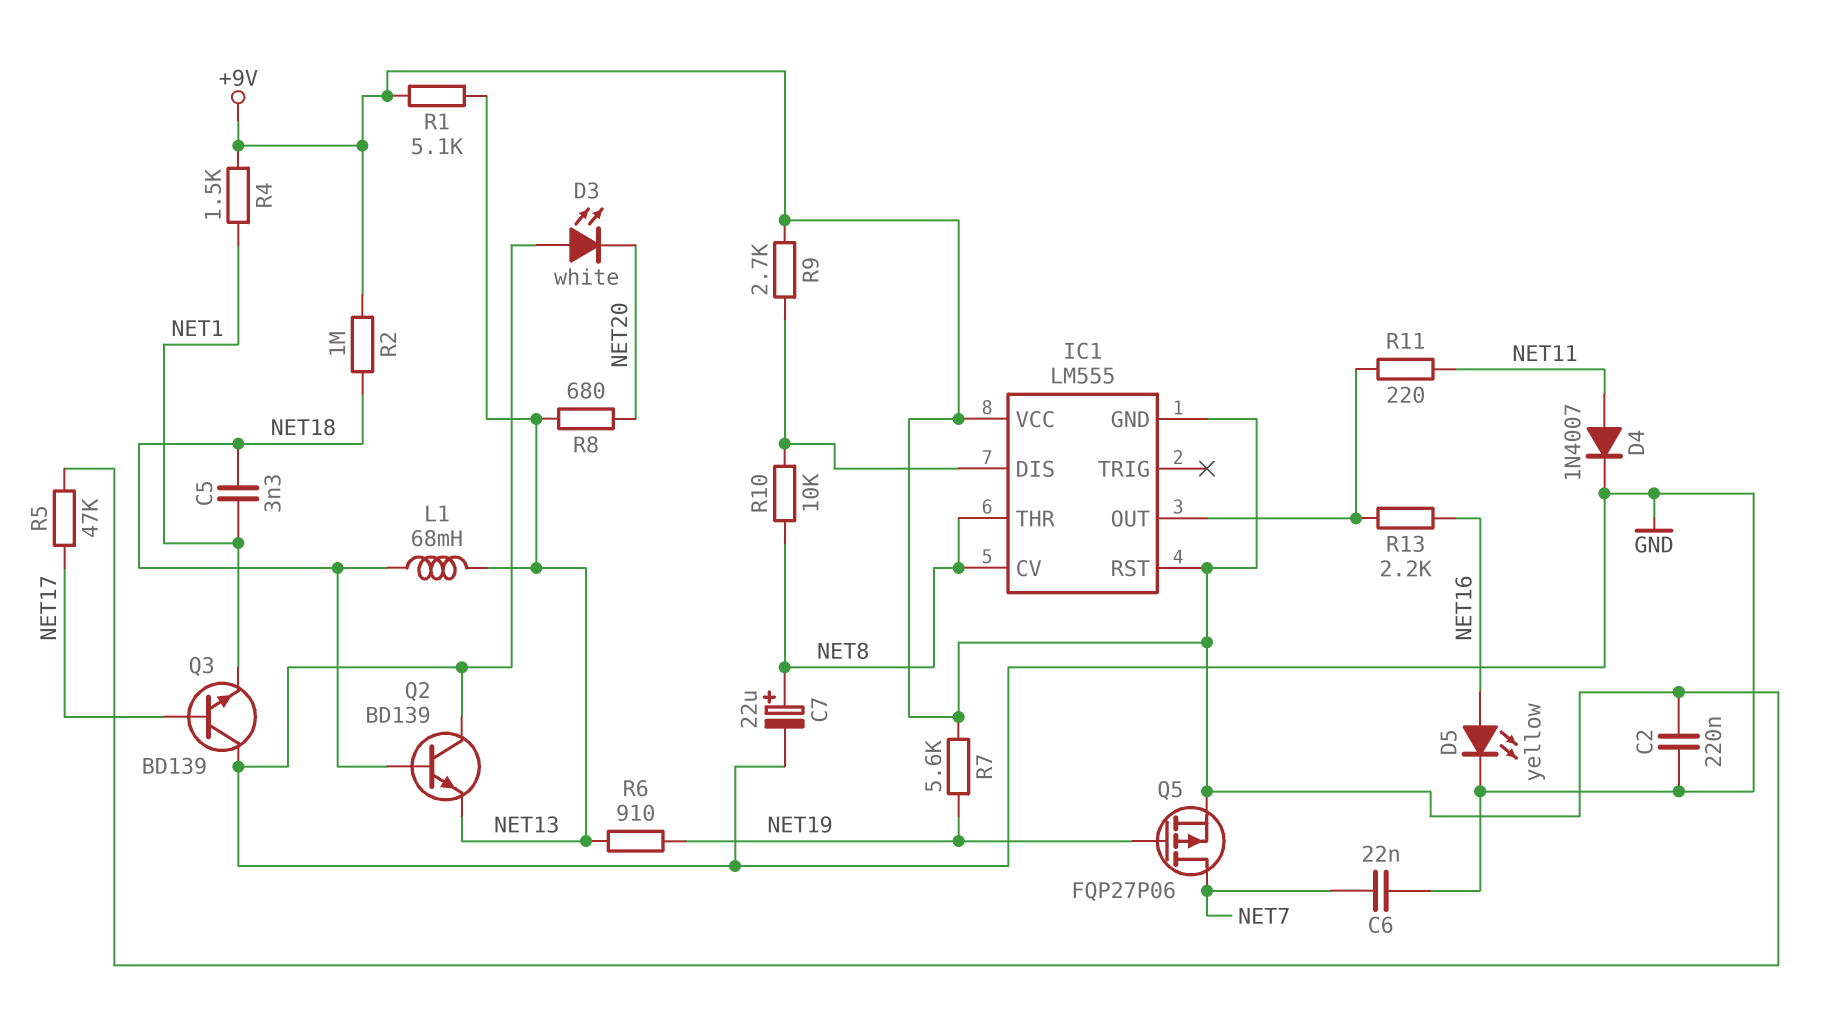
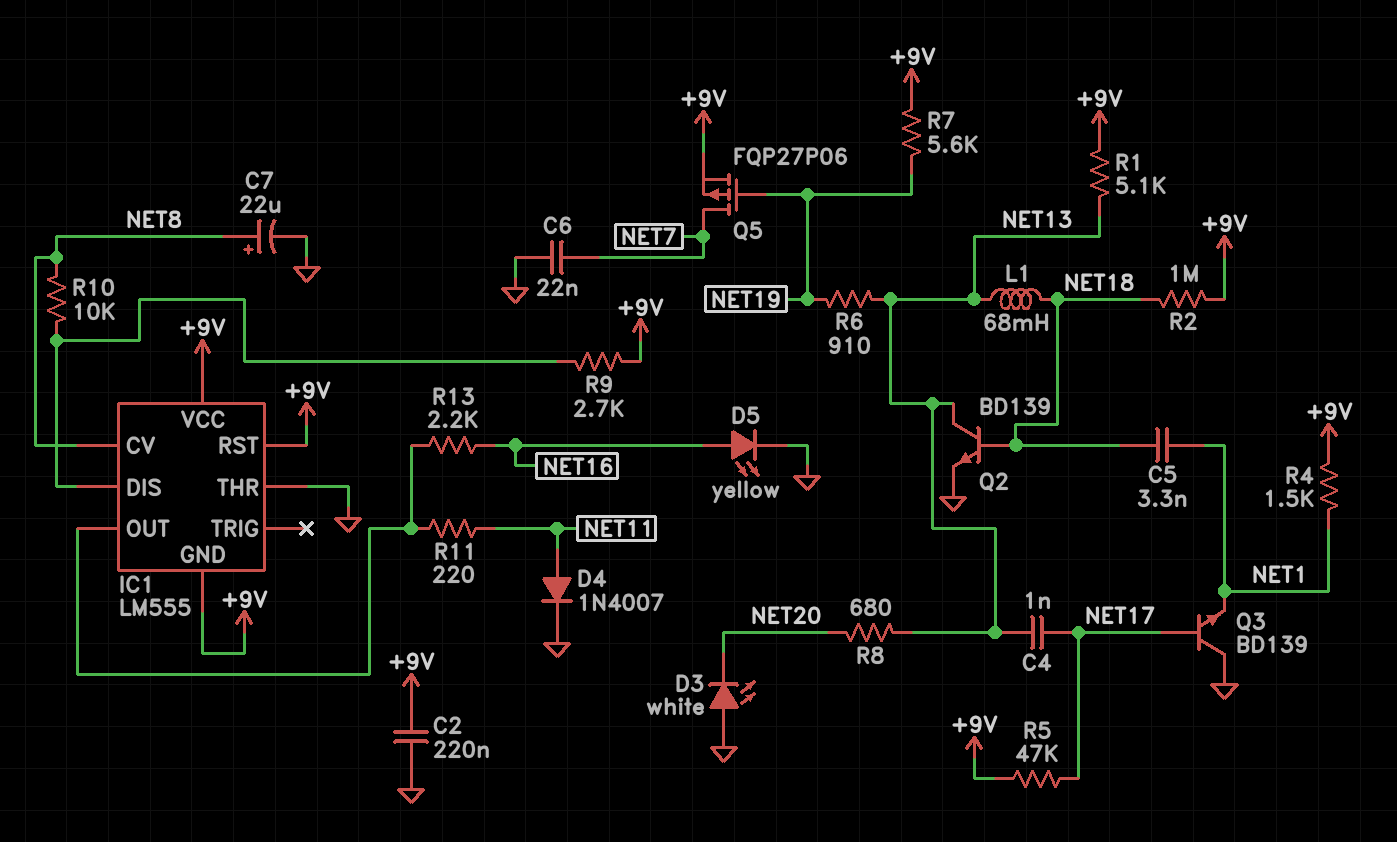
C4: none -> 1nF (NET13, NET17)
IC1 pin THR: NET8 -> GND
Q2: NPN BD139 (B NET18, C GND, E NET13) -> NPN BD139 (B NET18, C NET13, E GND)

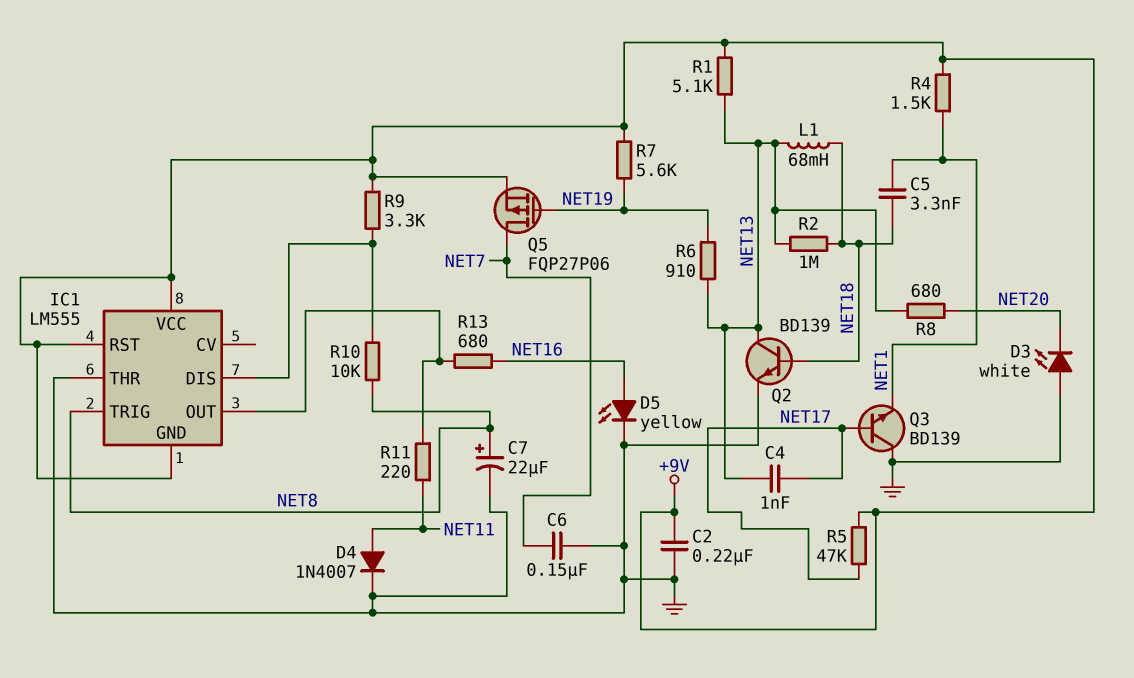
C6: 22nF (GND, NET7) -> 150nF (GND, NET7)
IC1 pin CV: NET8 -> none
IC1 pin TRIG: none -> NET8
R2: 1M (+9V, NET18) -> 1M (NET13, NET18)
R9: 2.7k (+9V, IC1/DIS) -> 3.3k (+9V, IC1/DIS)
R13: 2.2k (IC1/OUT, NET16) -> 680 (IC1/OUT, NET16)

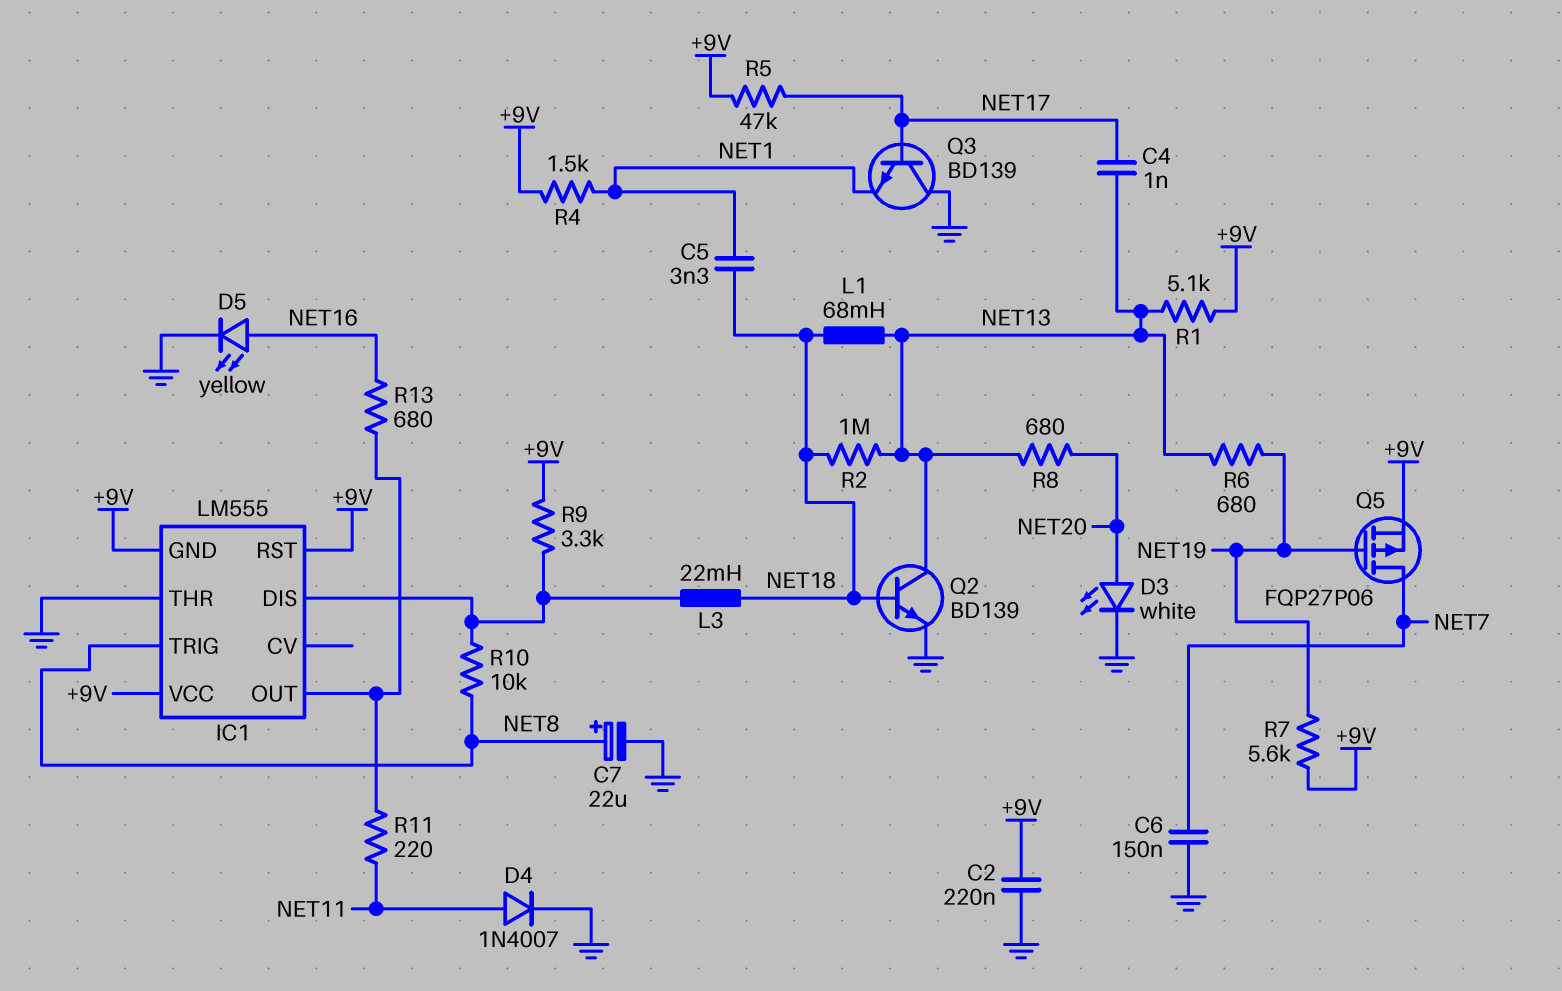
D3: LED white (A GND, K NET20) -> LED white (A NET20, K GND)
L3: none -> 22mH (IC1/DIS, NET18)
R6: 910 (NET13, NET19) -> 680 (NET13, NET19)

